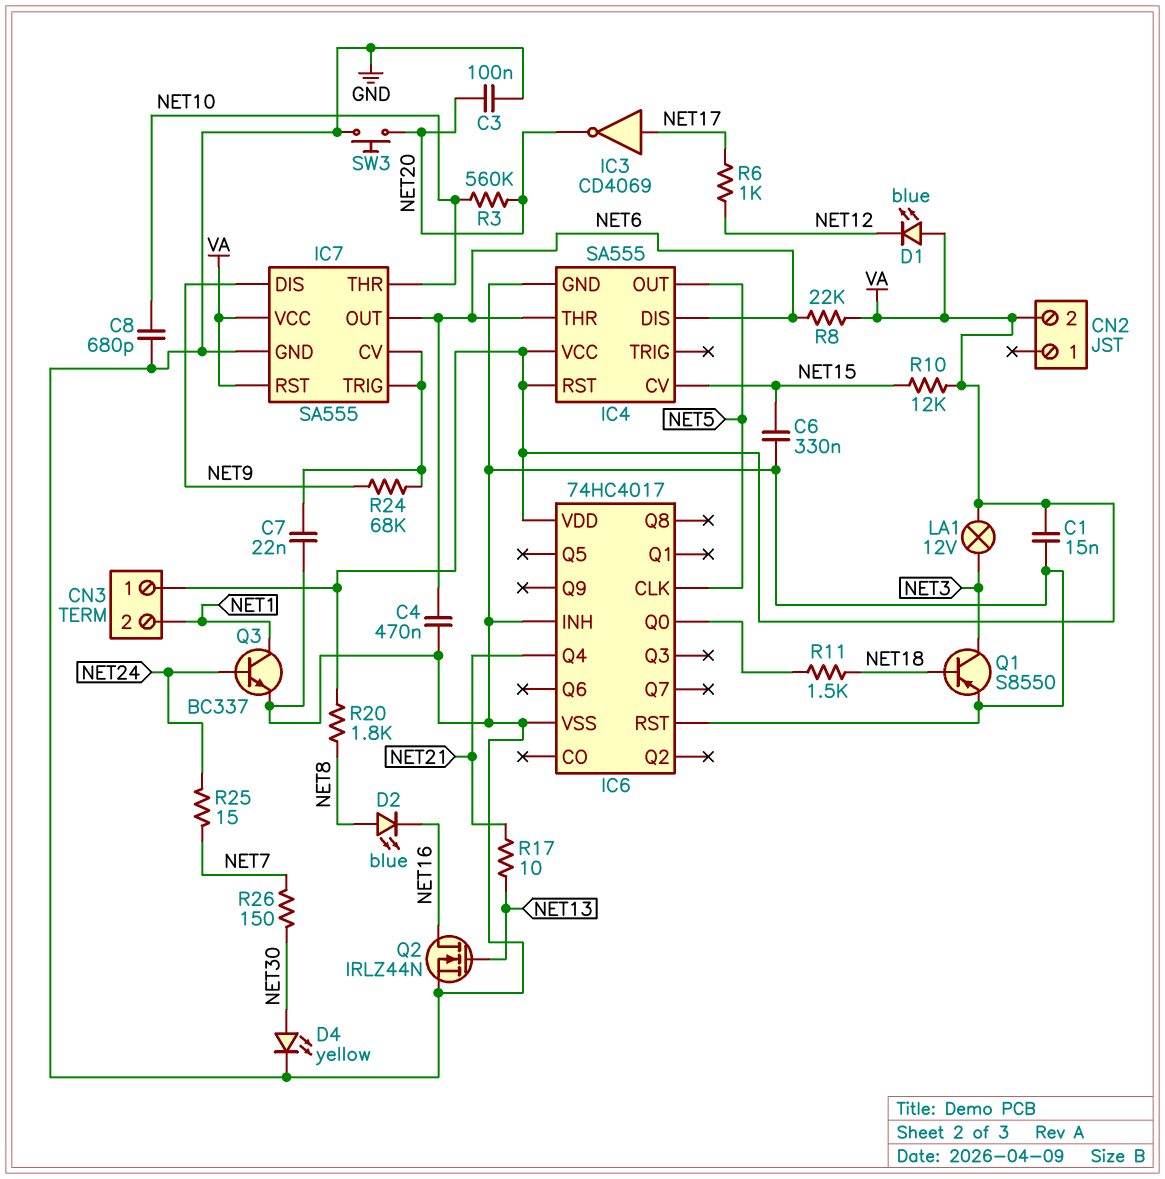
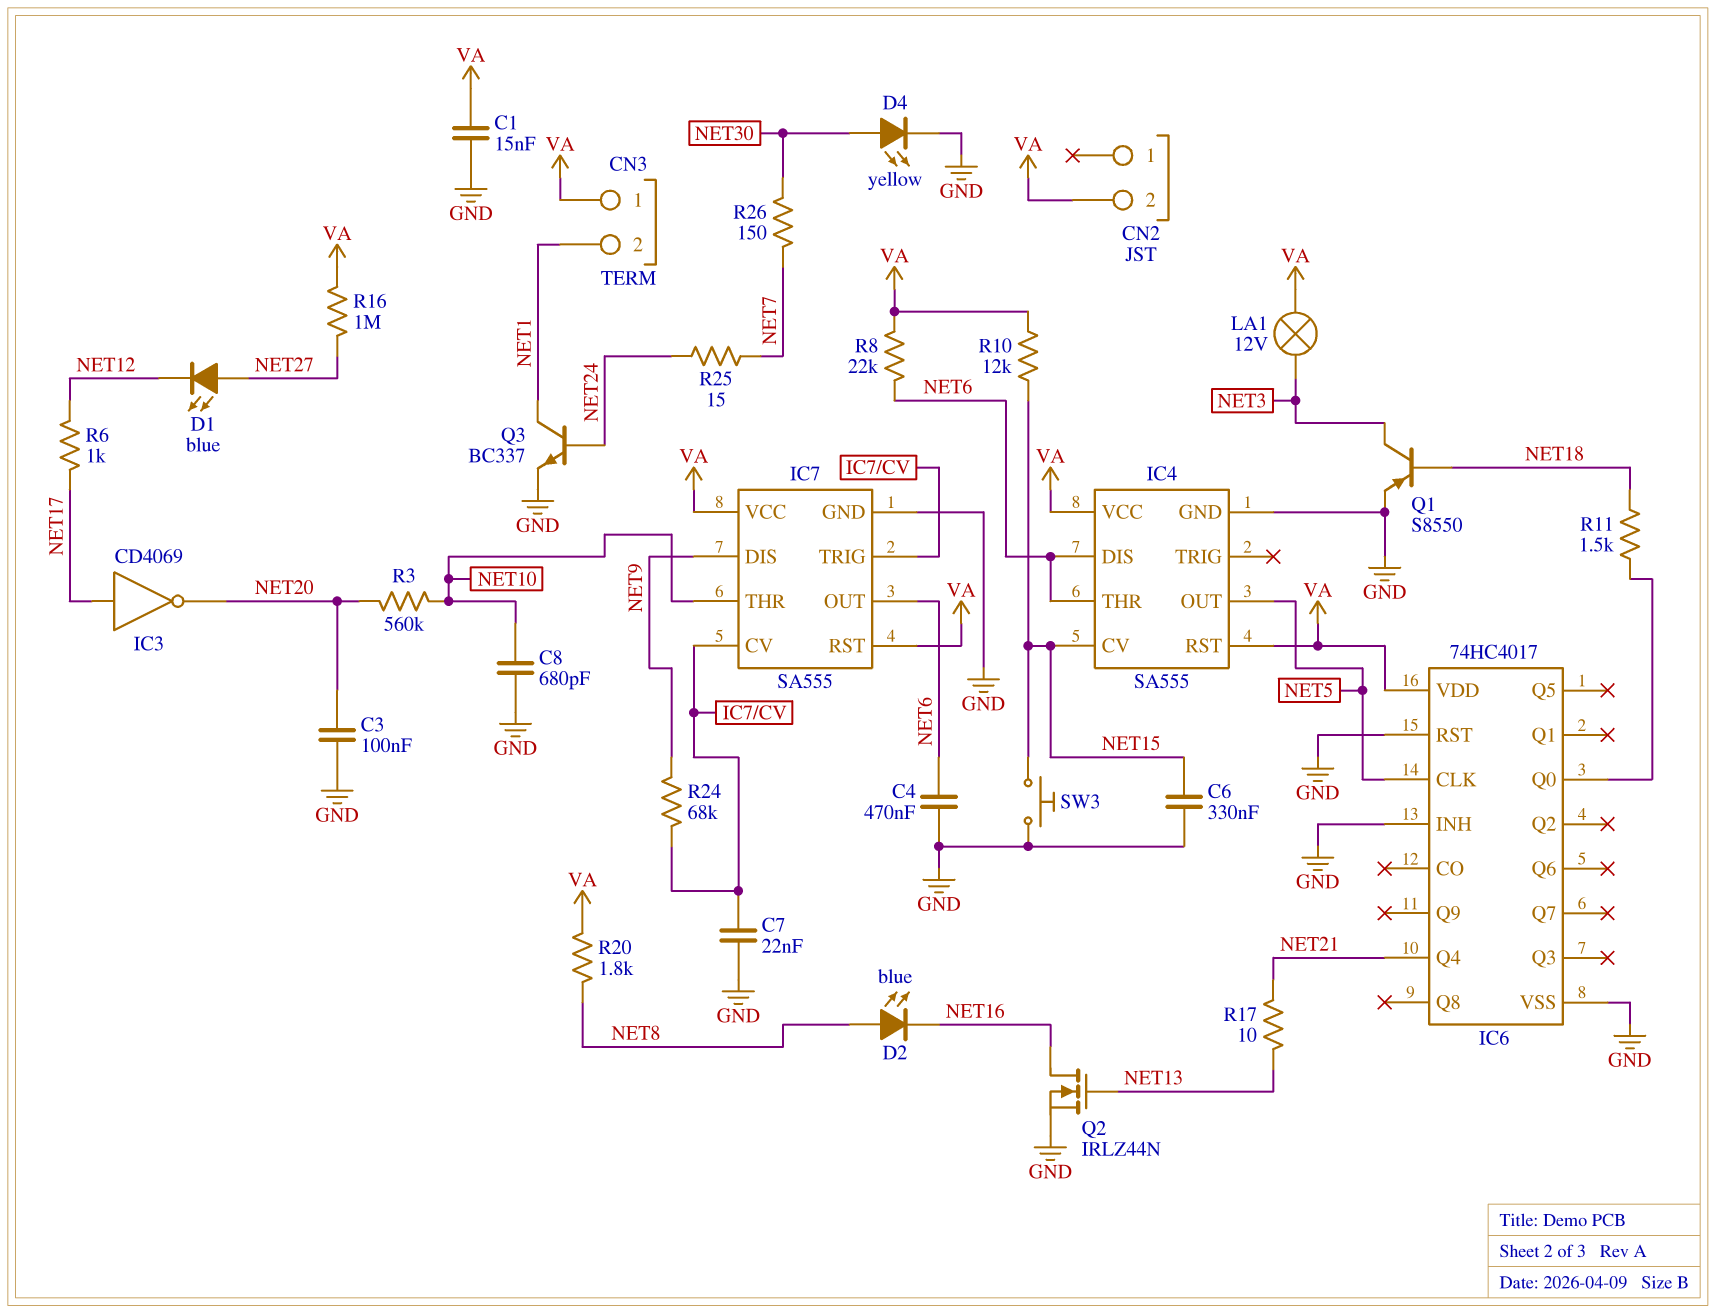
D1: LED blue (A VA, K NET12) -> LED blue (A NET27, K NET12)
R16: none -> 1M (NET27, VA)
SW3: button (GND, NET20) -> button (GND, NET15)

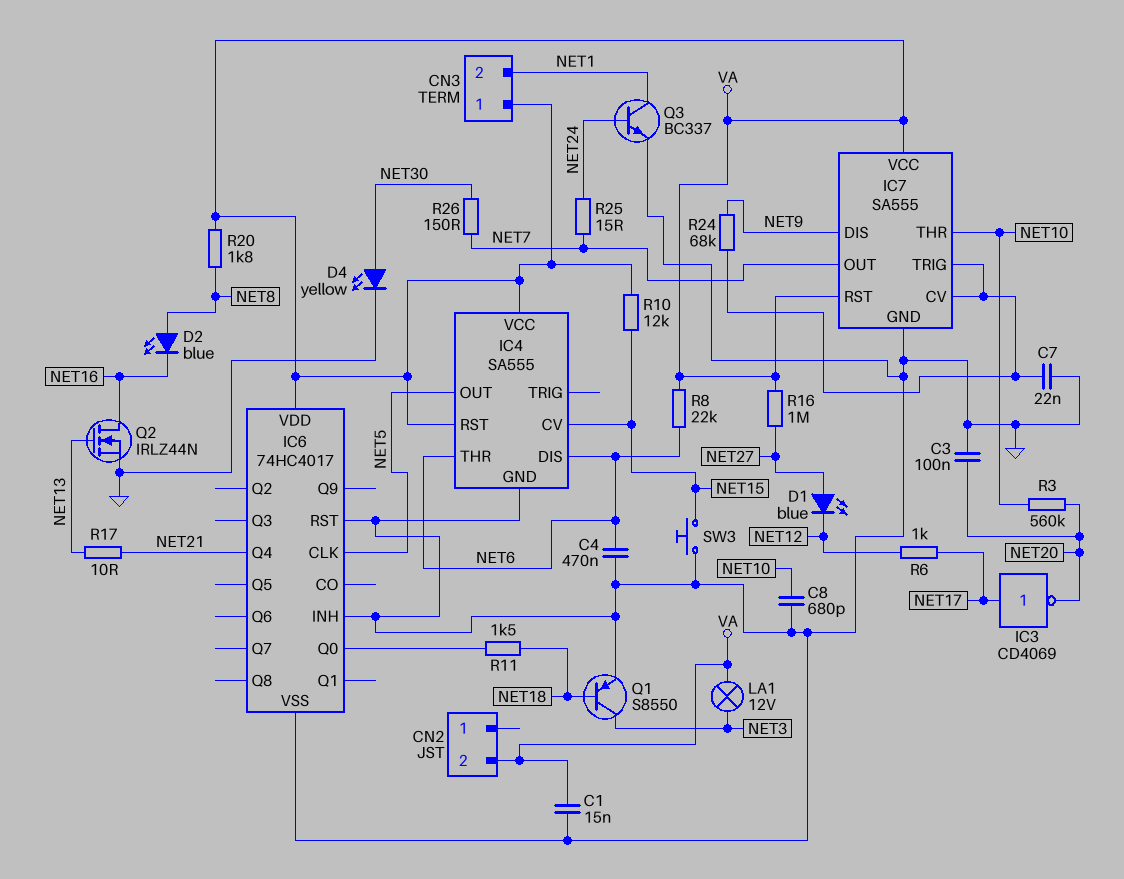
C6: 330nF (GND, NET15) -> none
IC7 pin OUT: NET6 -> NET7

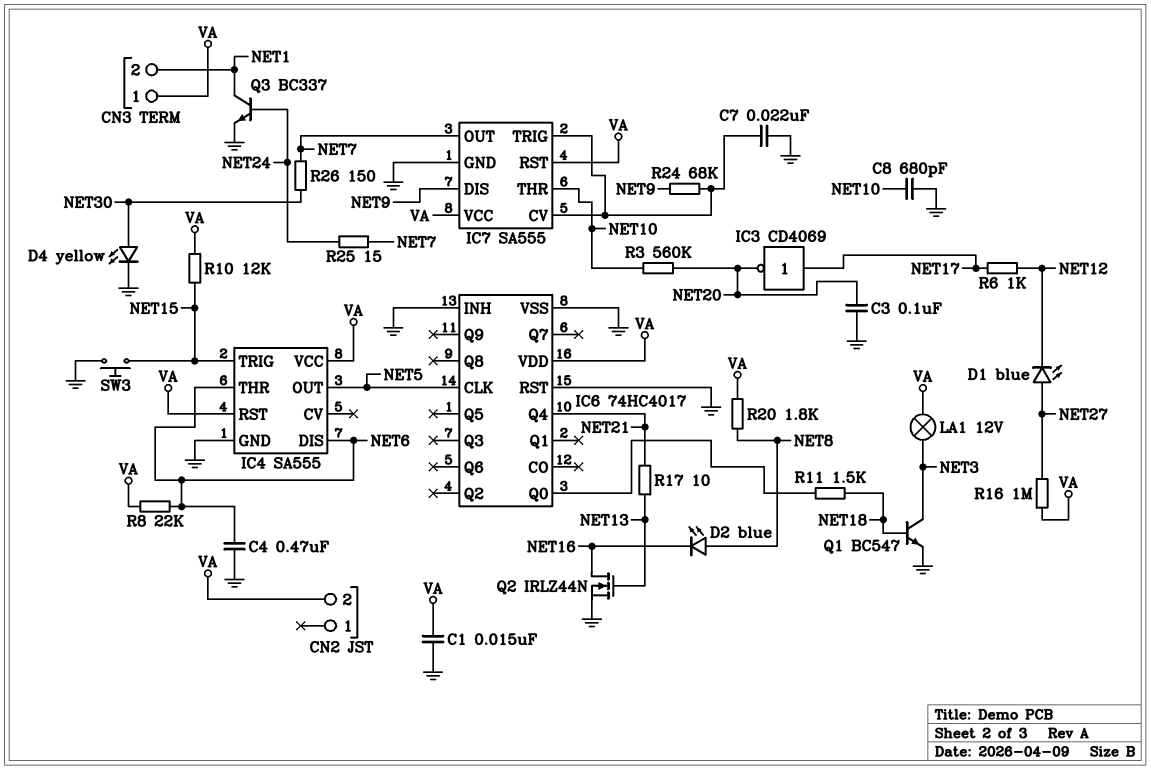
IC4 pin CV: NET15 -> none
IC4 pin TRIG: none -> NET15
Q1: PNP S8550 (B NET18, C NET3, E GND) -> NPN BC547 (B NET18, C NET3, E GND)

